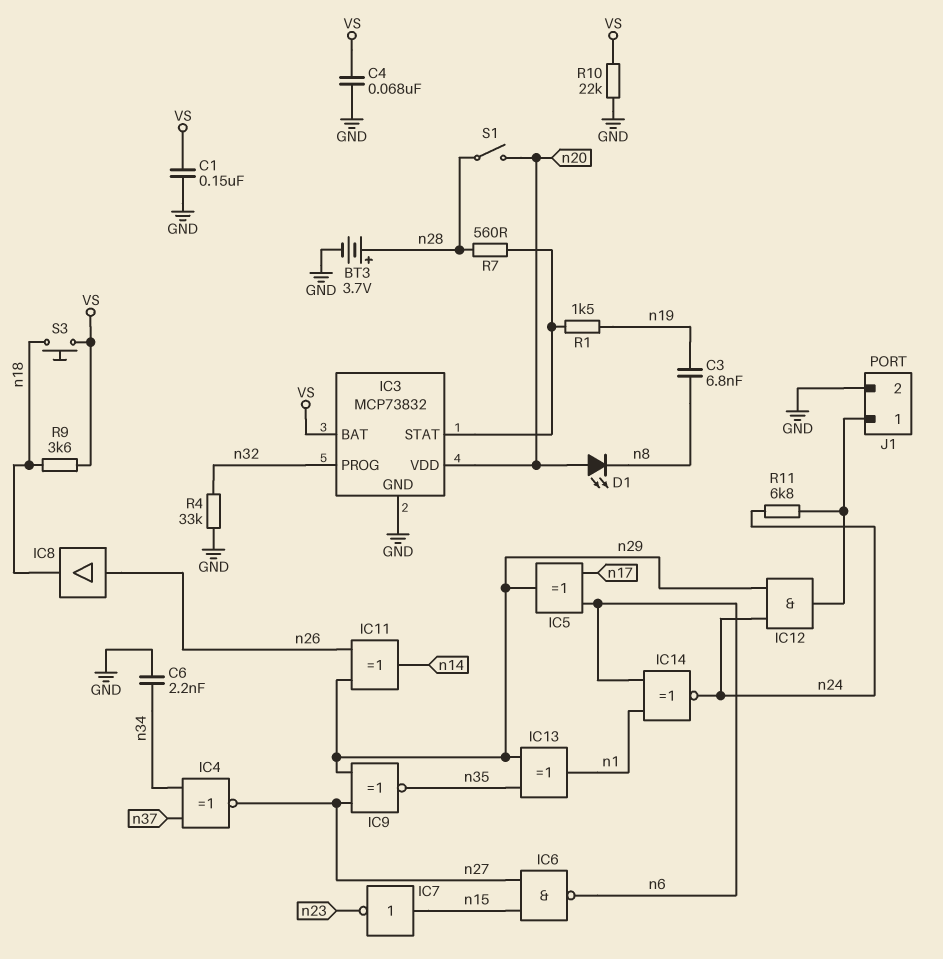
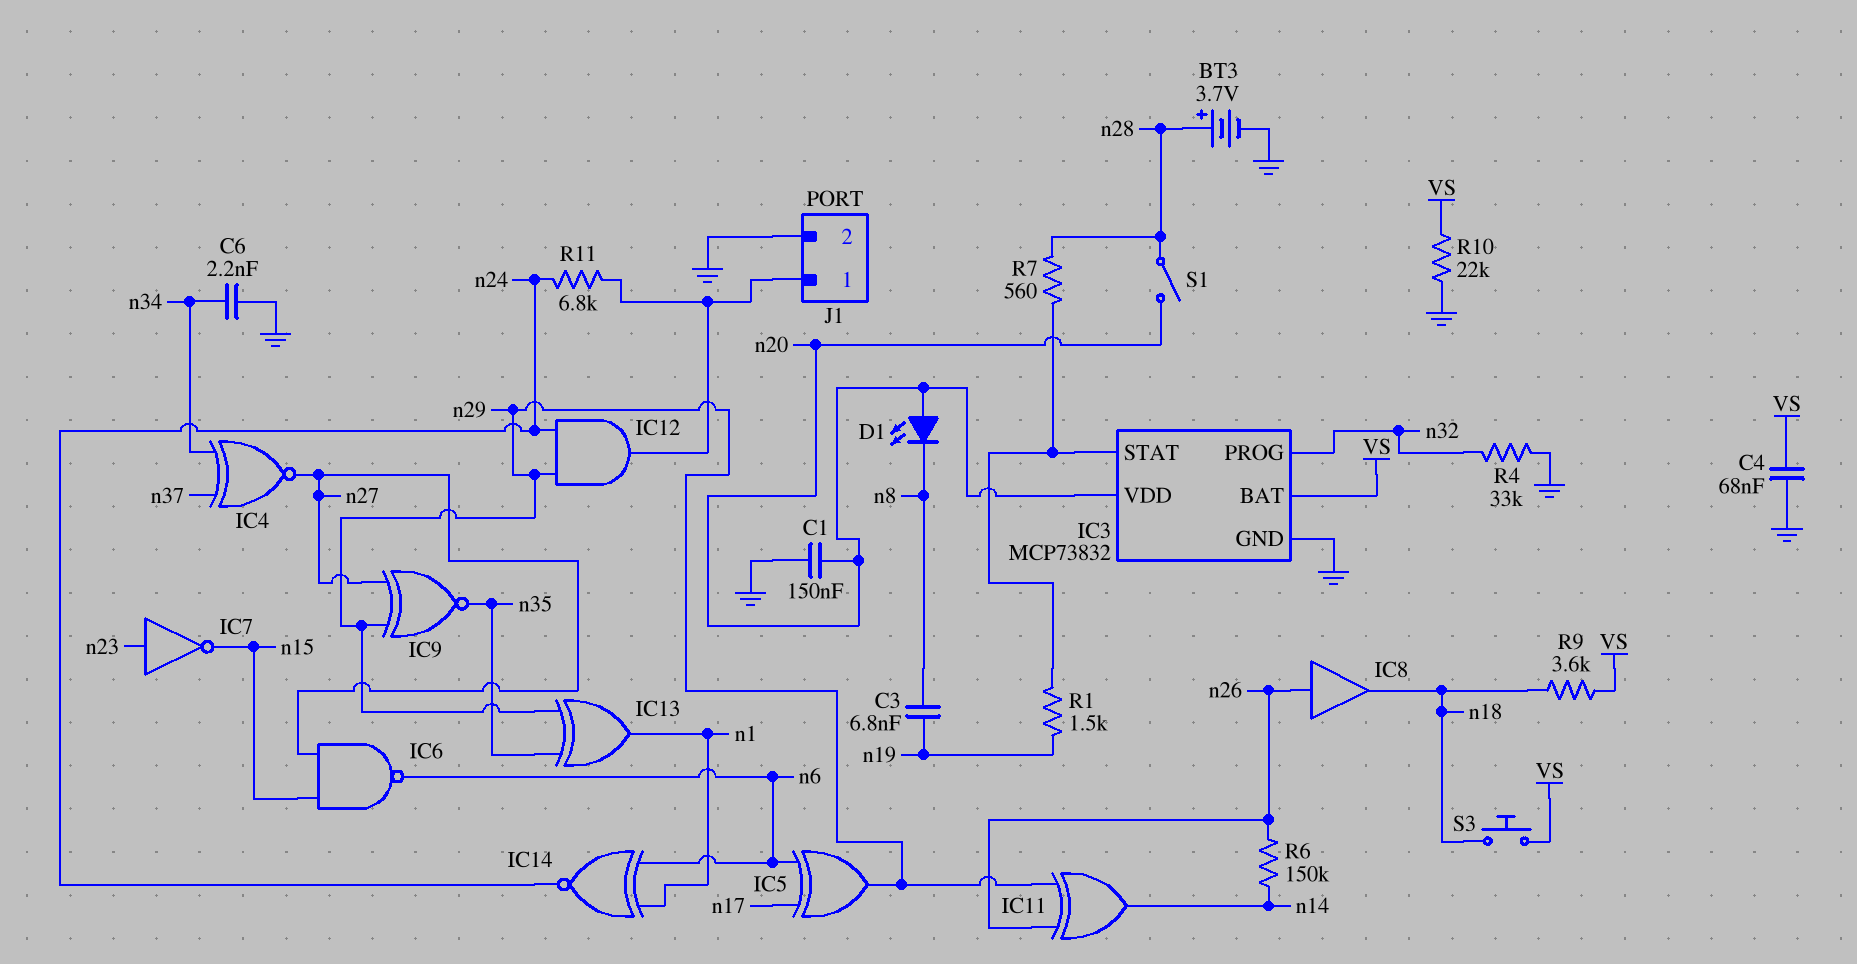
C1: 150nF (GND, VS) -> 150nF (GND, n20)
IC7: NOT (in n15, out n23) -> NOT (in n23, out n15)
R6: none -> 150k (n14, n26)

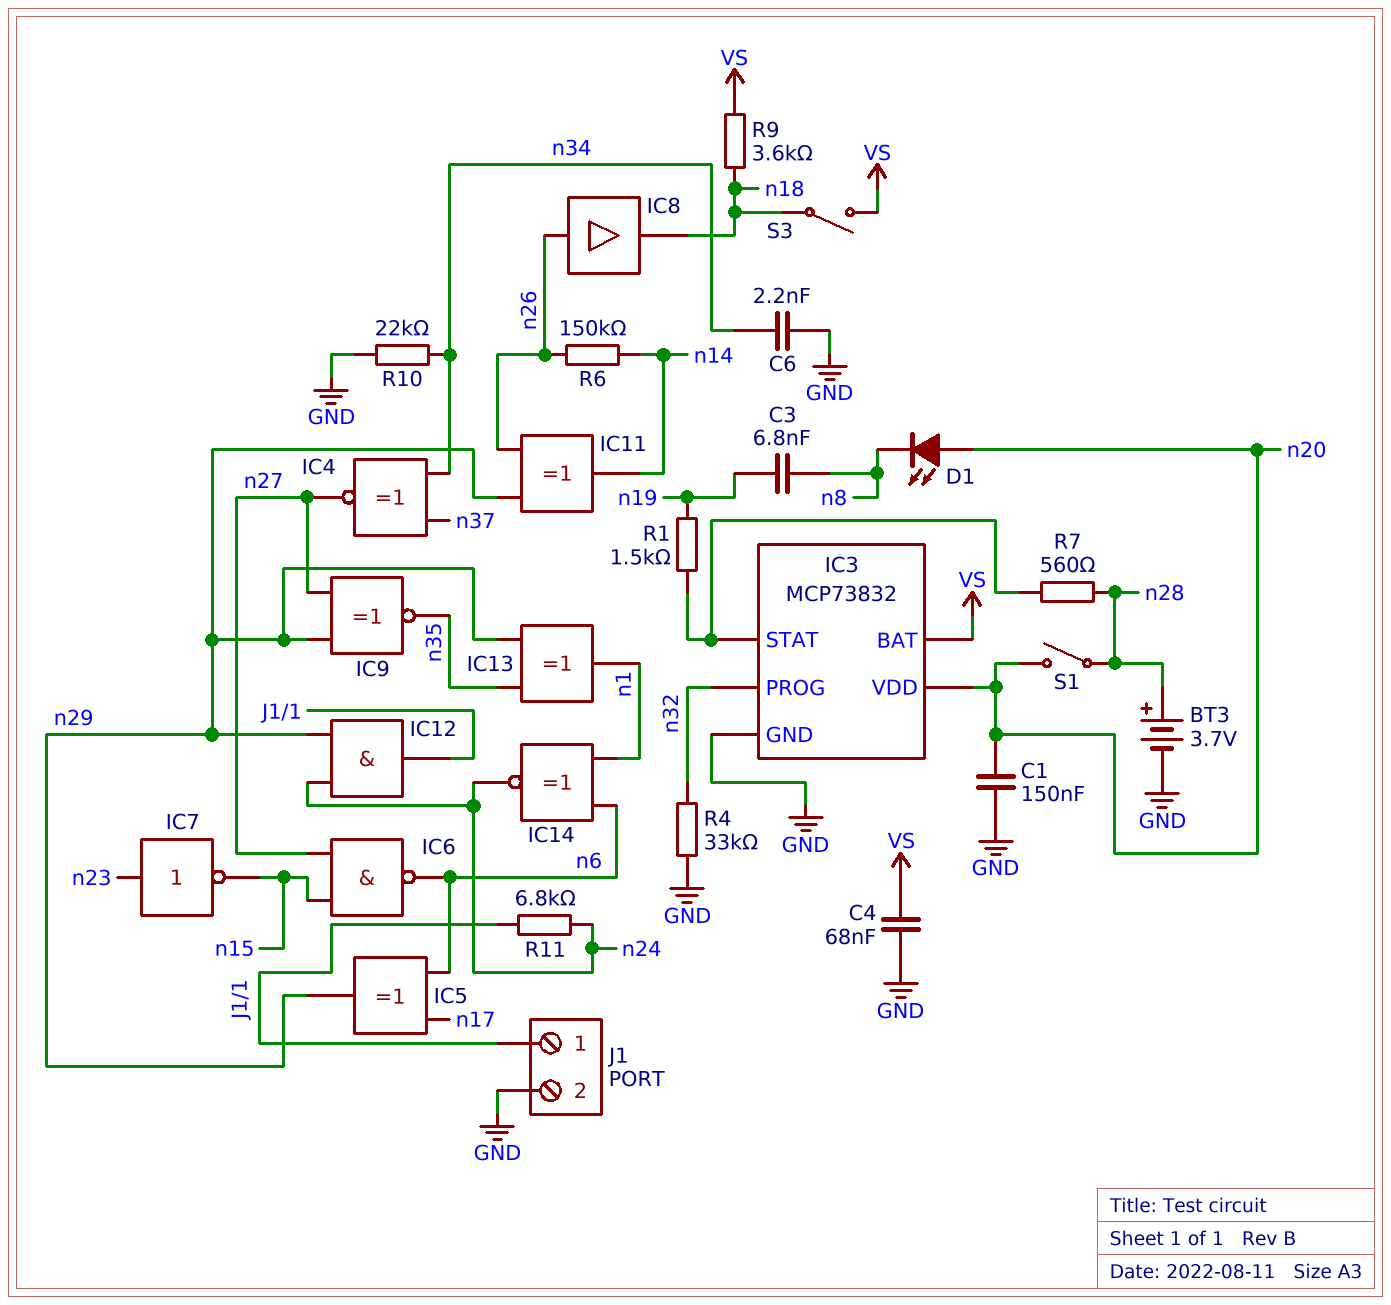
R10: 22k (GND, VS) -> 22k (GND, n34)
S3: button (VS, n18) -> switch (VS, n18)

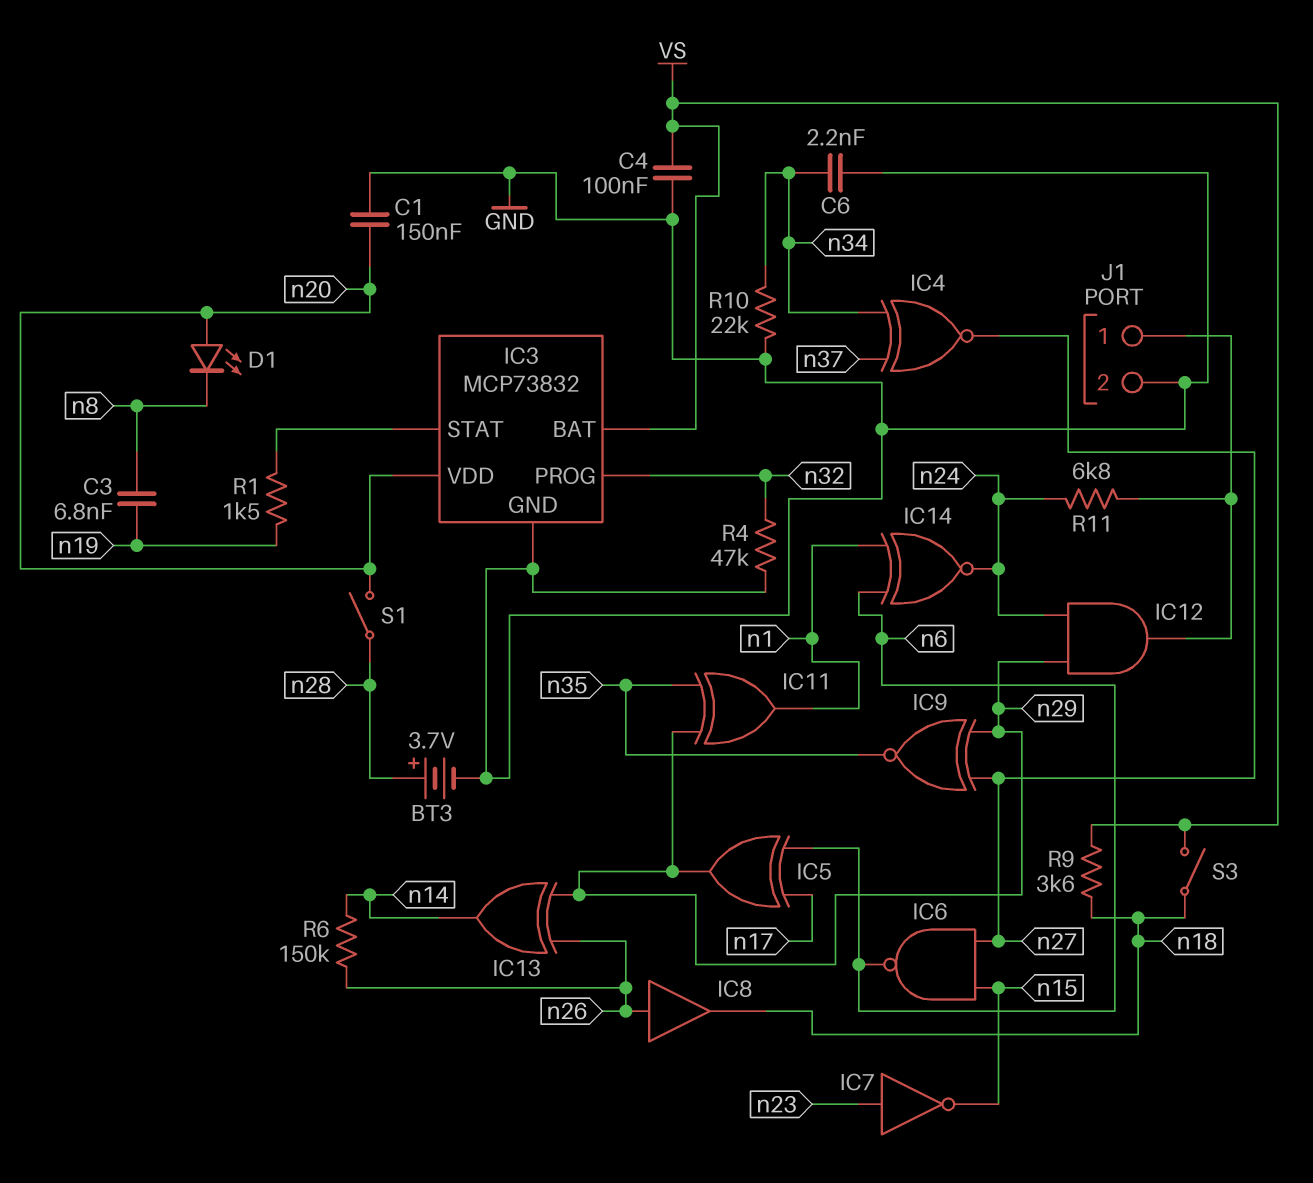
C4: 68nF (GND, VS) -> 100nF (GND, VS)
IC11: XOR (in n26, in n29, out n14) -> XOR (in n29, in n35, out n1)
IC13: XOR (in n29, in n35, out n1) -> XOR (in n26, in n29, out n14)
R4: 33k (GND, n32) -> 47k (GND, n32)
R7: 560 (IC3/STAT, n28) -> none

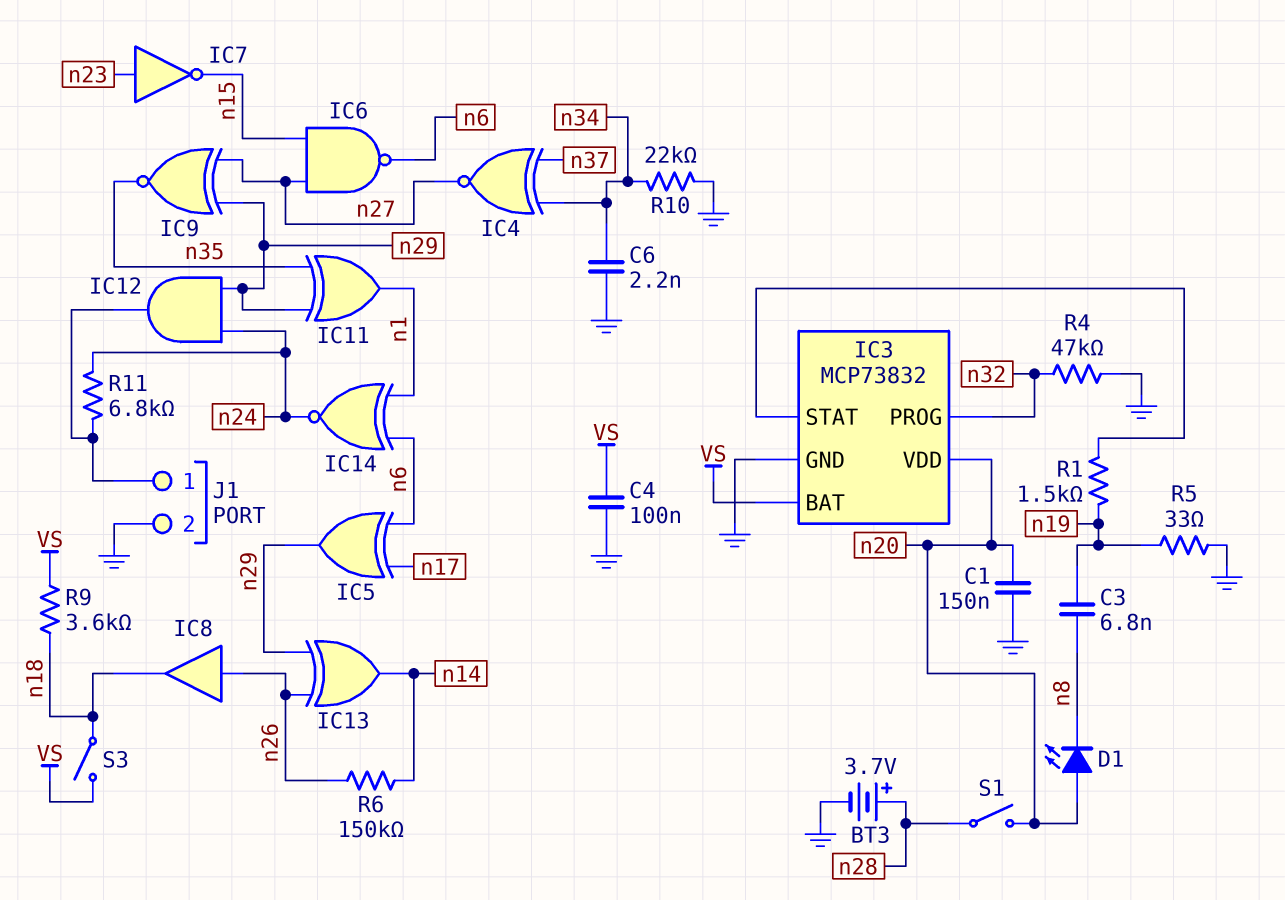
R5: none -> 33 (GND, n19)

